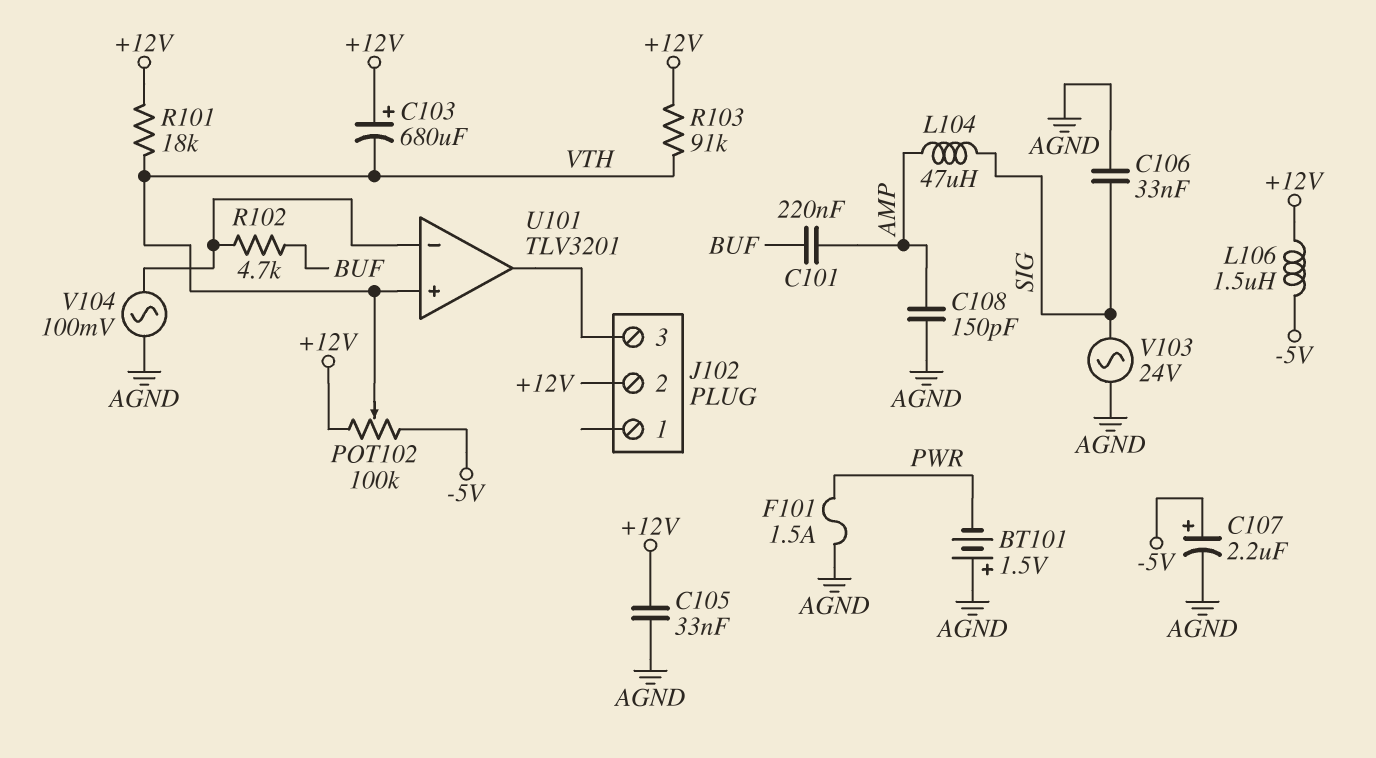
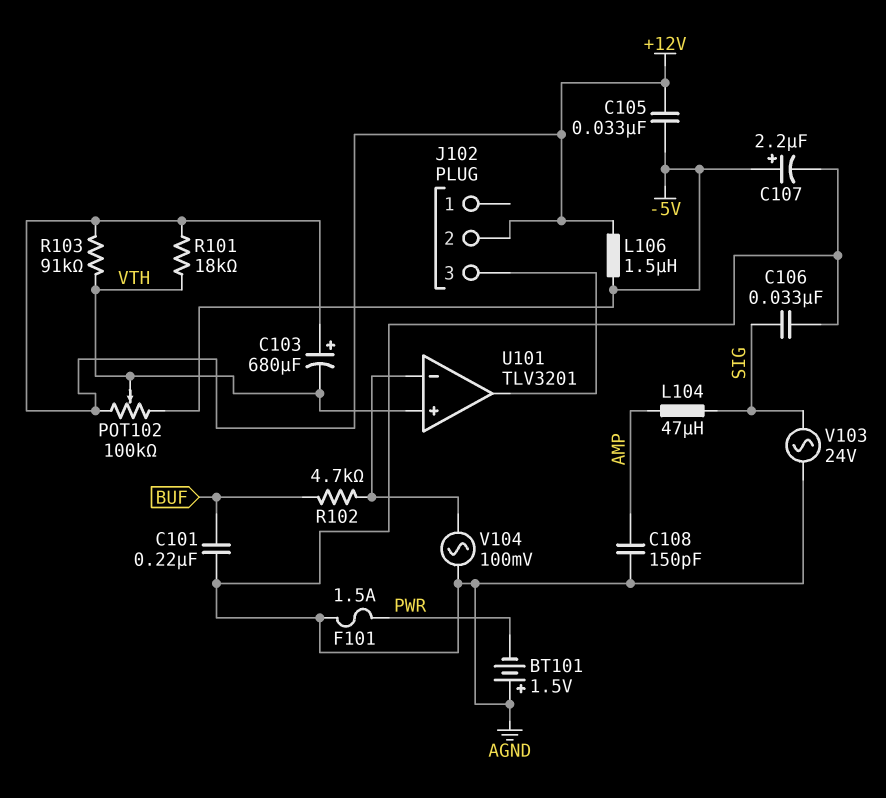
C101: 220nF (AMP, BUF) -> 220nF (AGND, BUF)
C105: 33nF (+12V, AGND) -> 33nF (+12V, -5V)

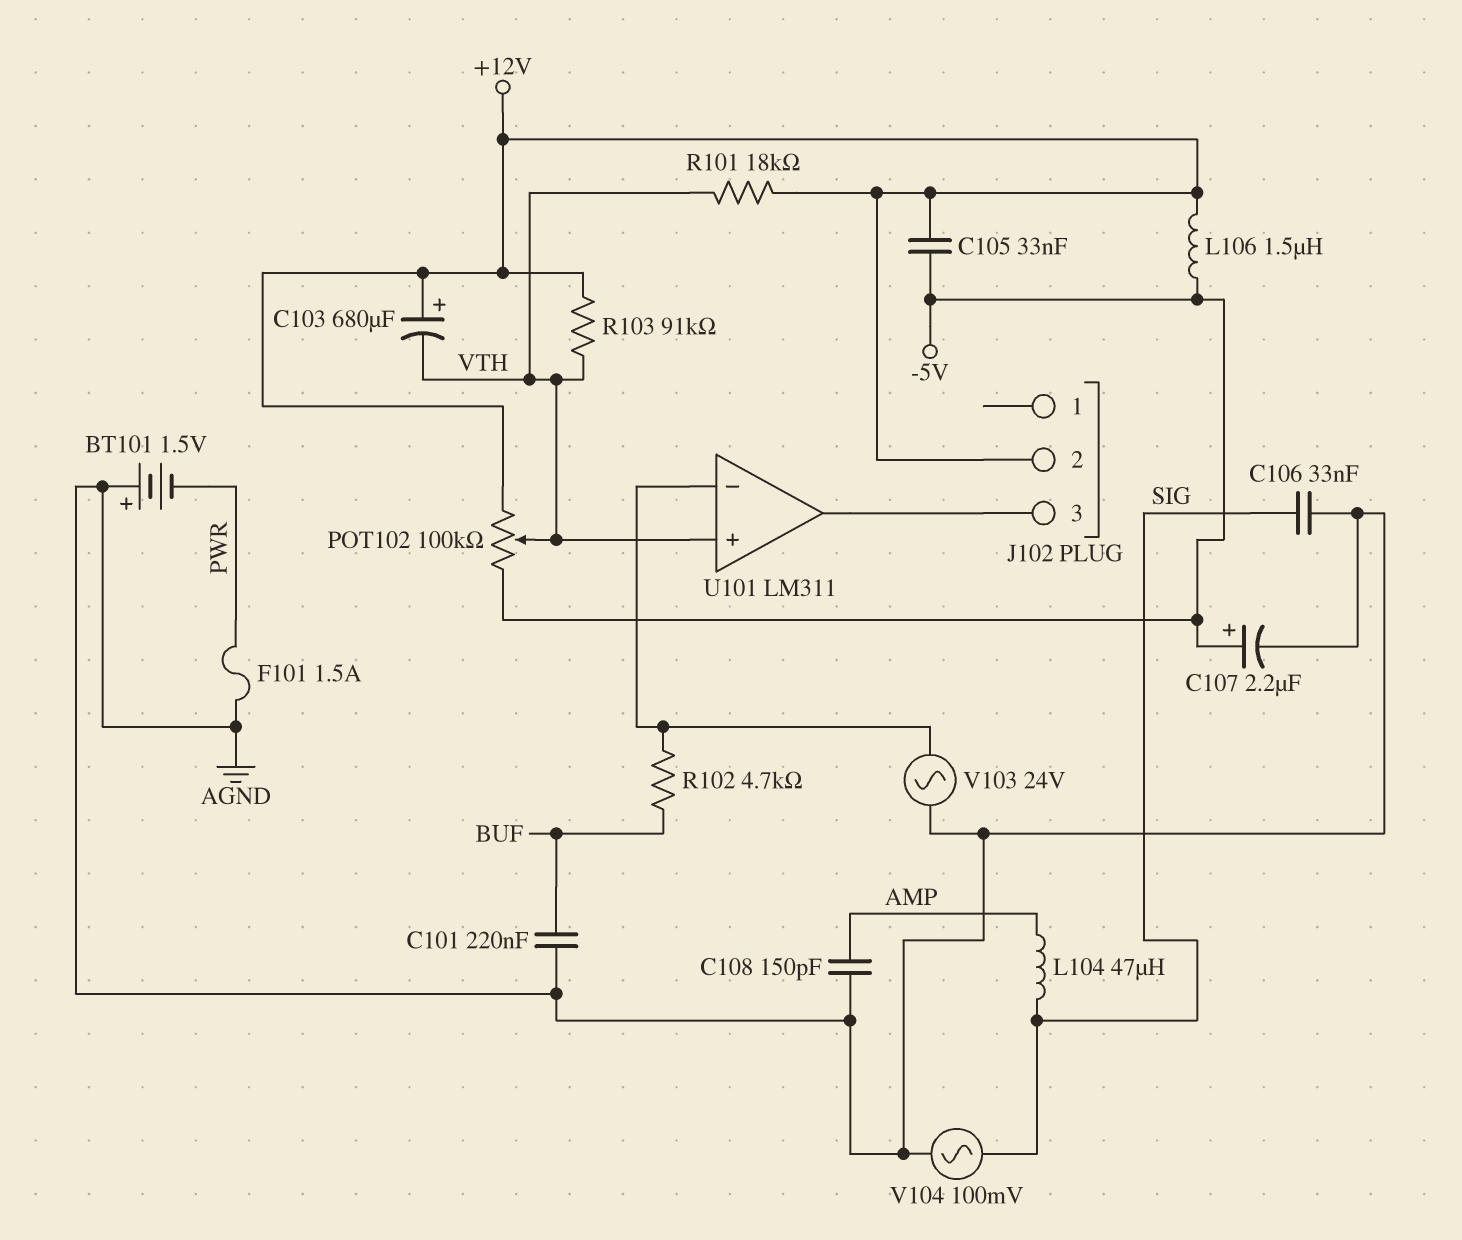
U101: TLV3201 -> LM311
V103: AC 24V (AGND, SIG) -> AC 24V (AGND, U101/in-)
V104: AC 100mV (AGND, U101/in-) -> AC 100mV (AGND, SIG)

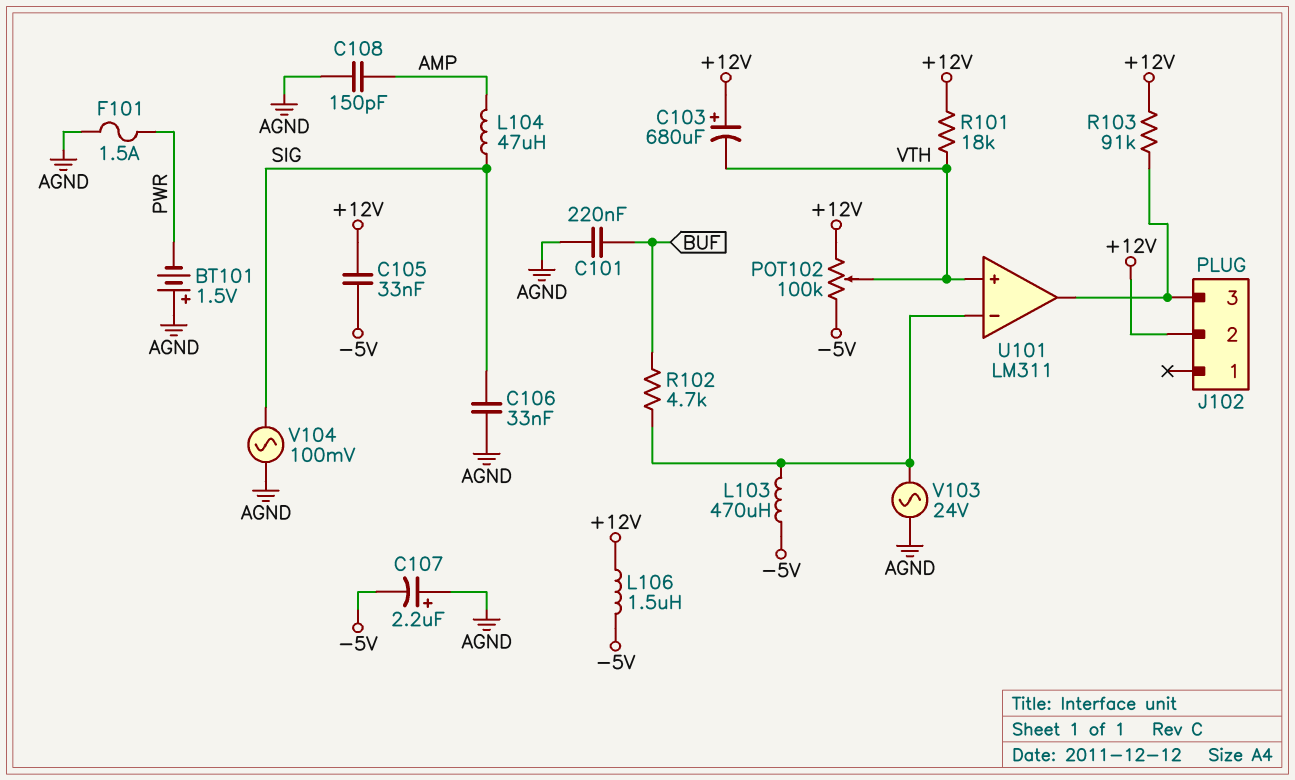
C107: 2.2uF (plus -5V, minus AGND) -> 2.2uF (plus AGND, minus -5V)
L103: none -> 470uH (-5V, U101/in-)
R103: 91k (+12V, VTH) -> 91k (+12V, J102/3)

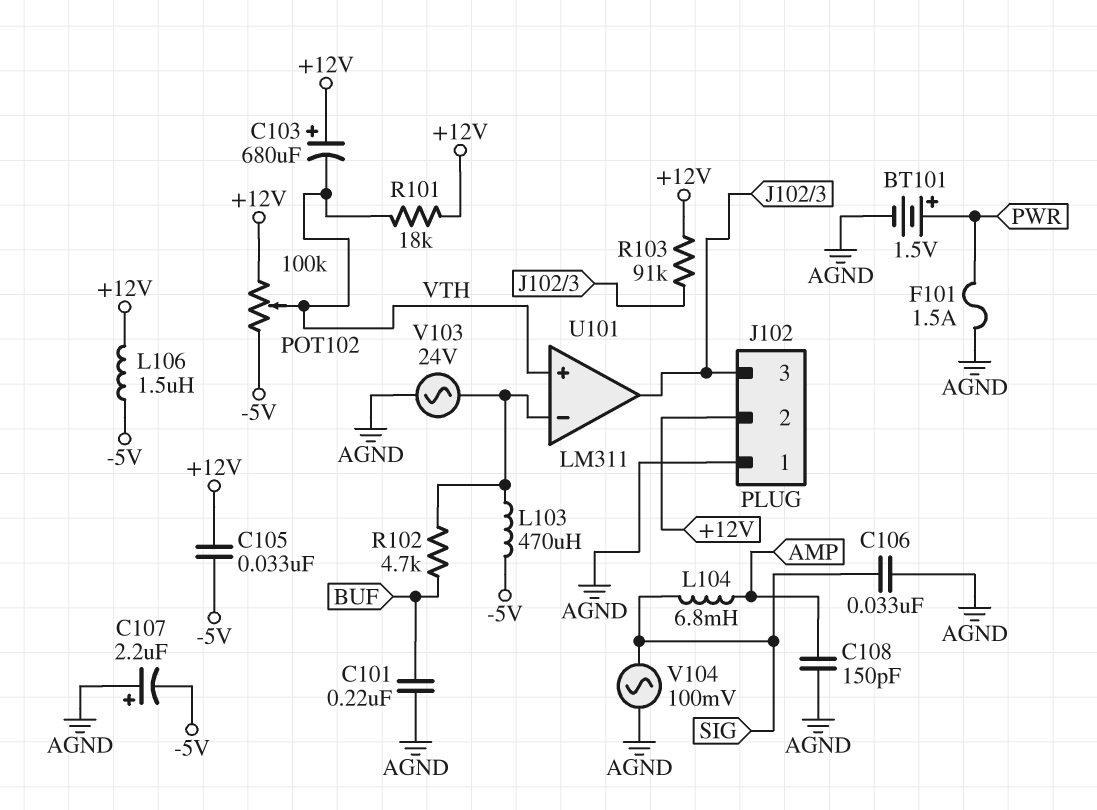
BT101: 1.5V (plus AGND, minus PWR) -> 1.5V (plus PWR, minus AGND)
J102 pin 1: none -> AGND
L104: 47uH (AMP, SIG) -> 6.8mH (AMP, SIG)

